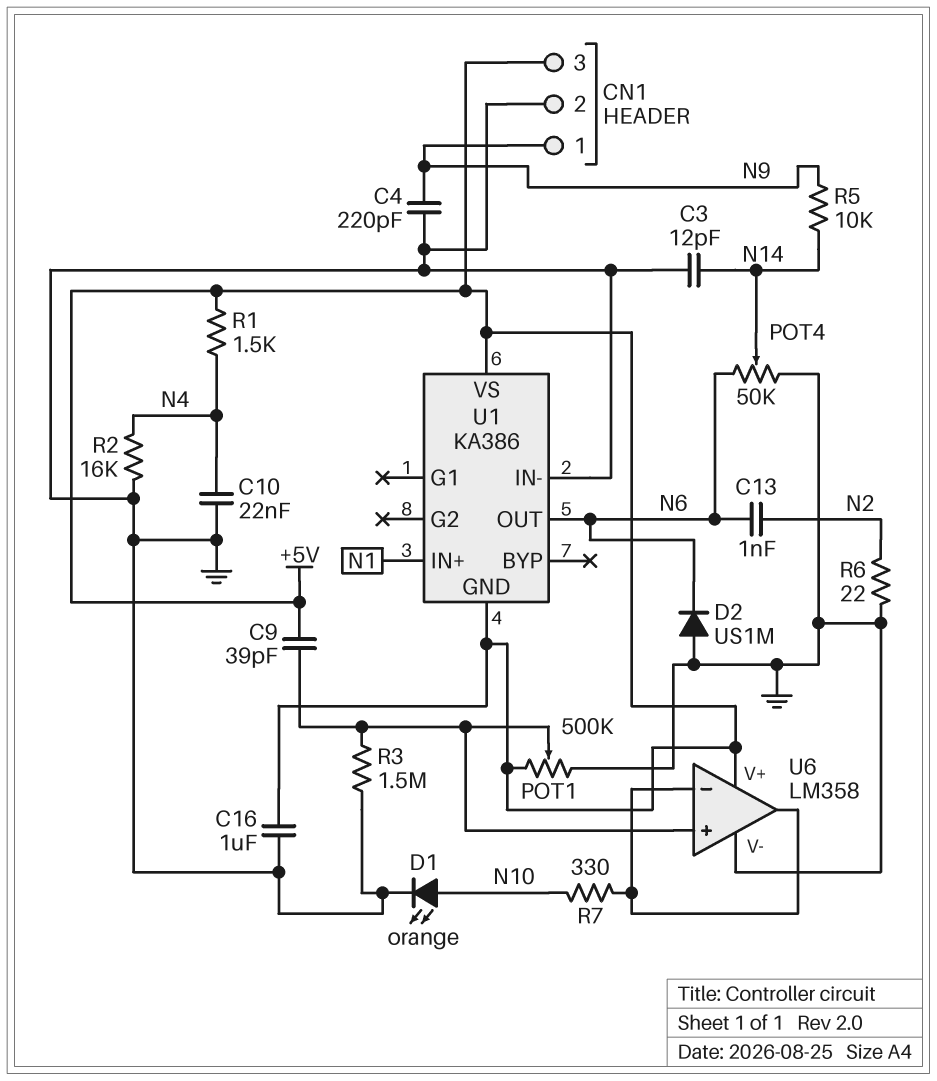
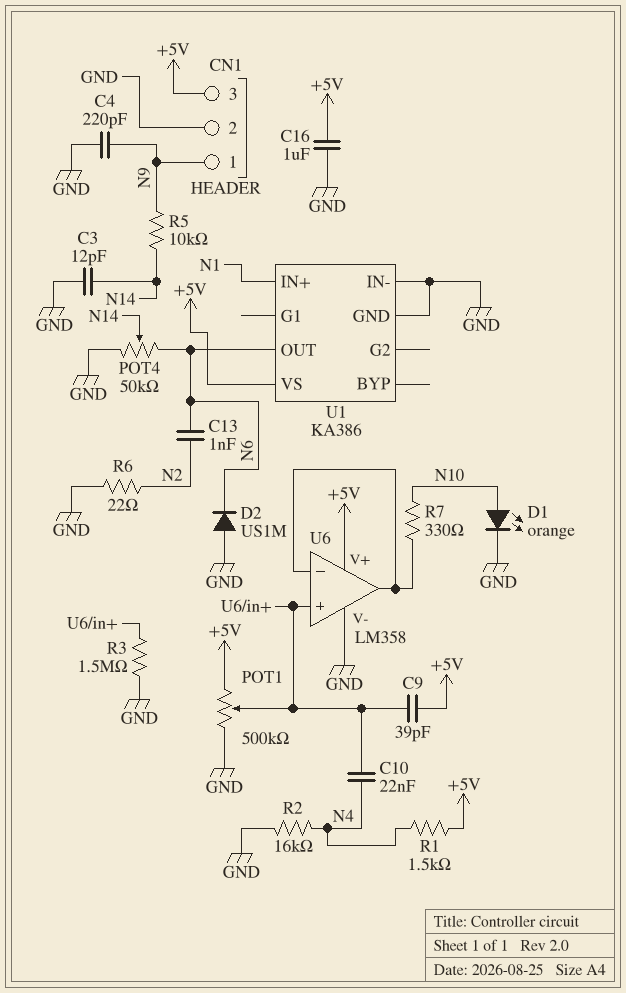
C10: 22nF (GND, N4) -> 22nF (N4, U6/in+)
U1 pin GND: +5V -> GND

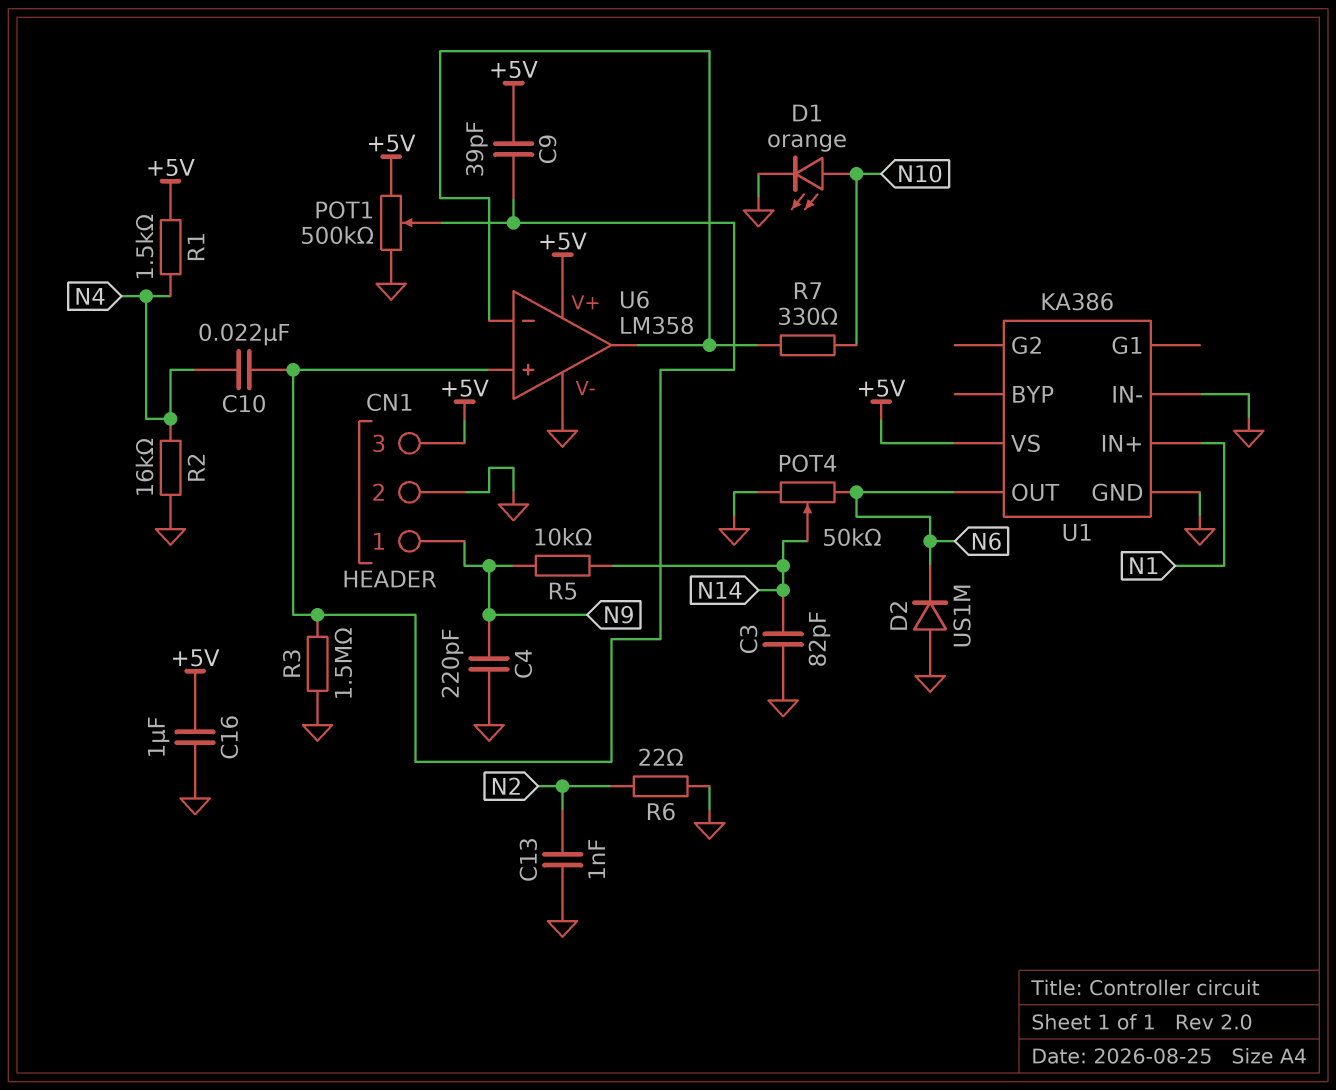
C3: 12pF (GND, N14) -> 82pF (GND, N14)
C13: 1nF (N2, N6) -> 1nF (GND, N2)

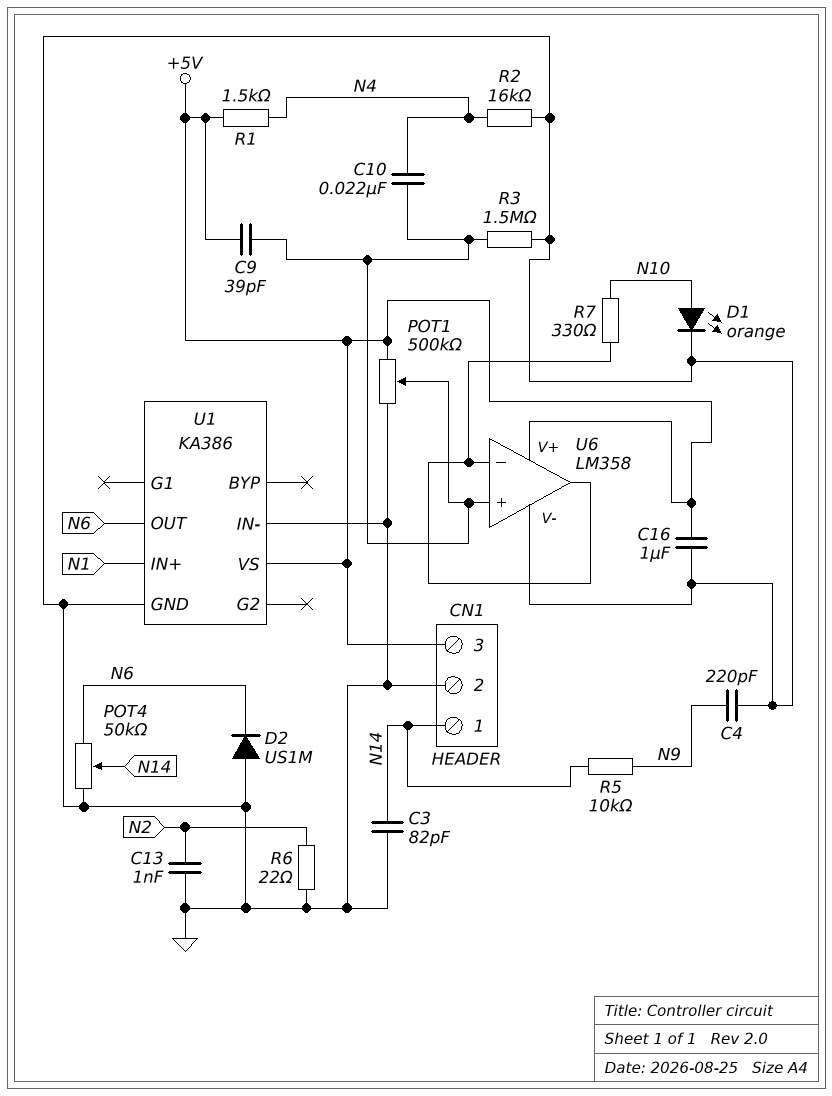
CN1 pin 1: N9 -> N14

